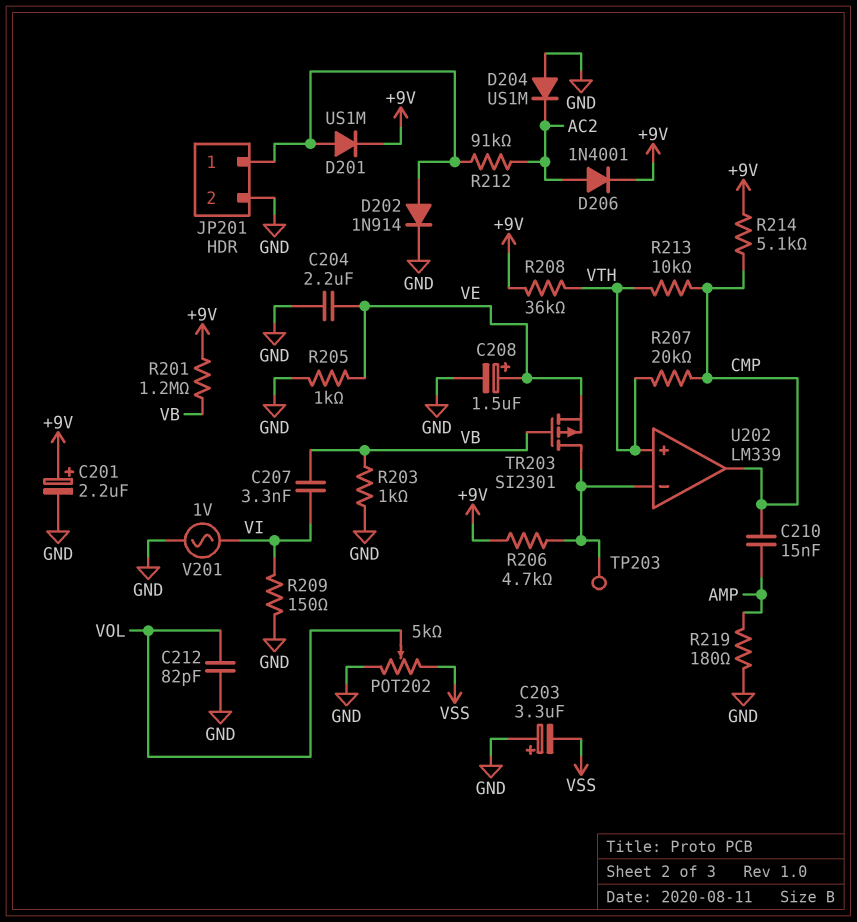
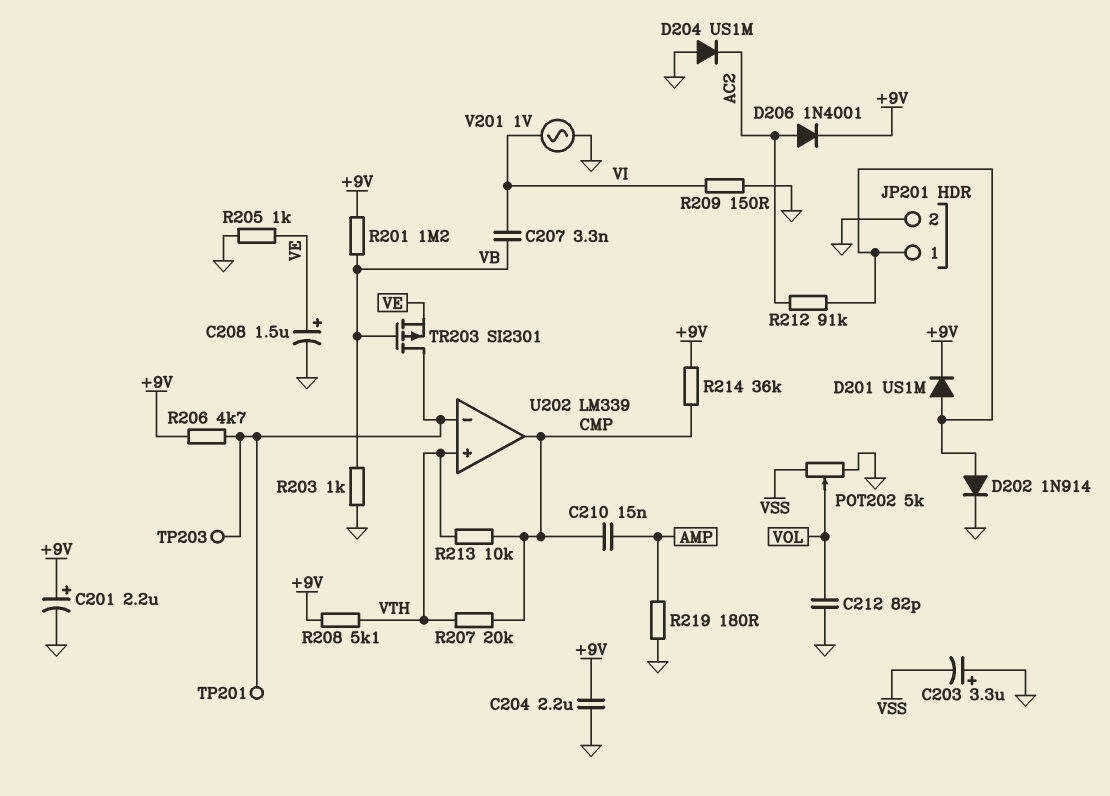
C204: 2.2uF (GND, VE) -> 2.2uF (+9V, GND)
R208: 36k (+9V, VTH) -> 5.1k (+9V, VTH)
R214: 5.1k (+9V, CMP) -> 36k (+9V, CMP)
TP201: none -> test point (U202/in-)

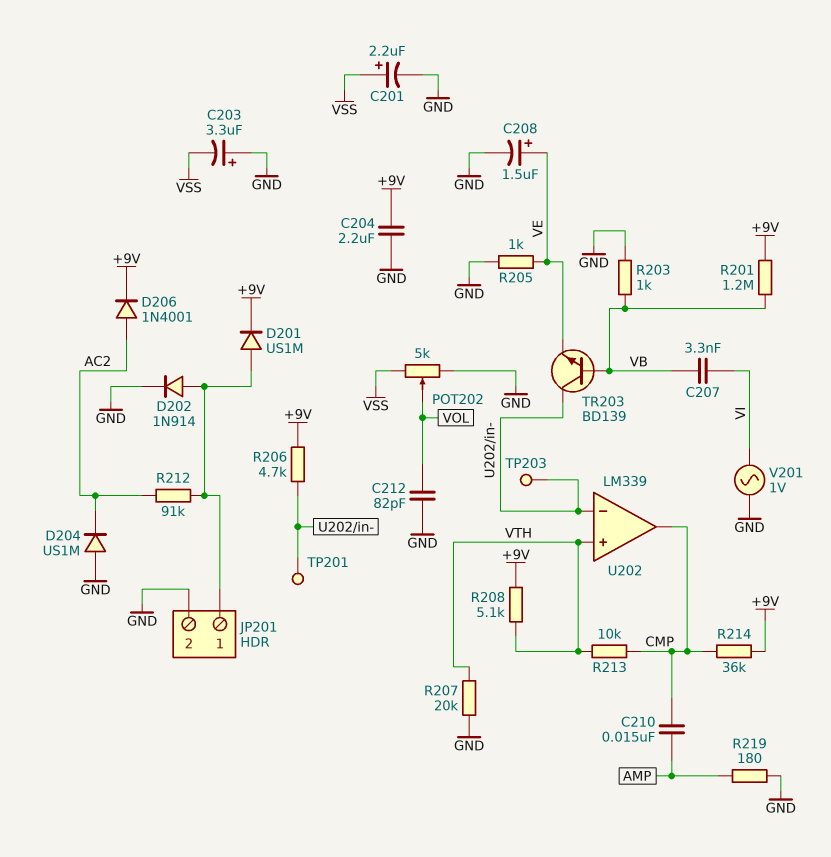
C201: 2.2uF (plus +9V, minus GND) -> 2.2uF (plus VSS, minus GND)
R207: 20k (CMP, VTH) -> 20k (GND, VTH)
R209: 150 (GND, VI) -> none
TR203: PMOS SI2301 (G VB, D U202/in-, S VE) -> NPN BD139 (B VB, C U202/in-, E VE)

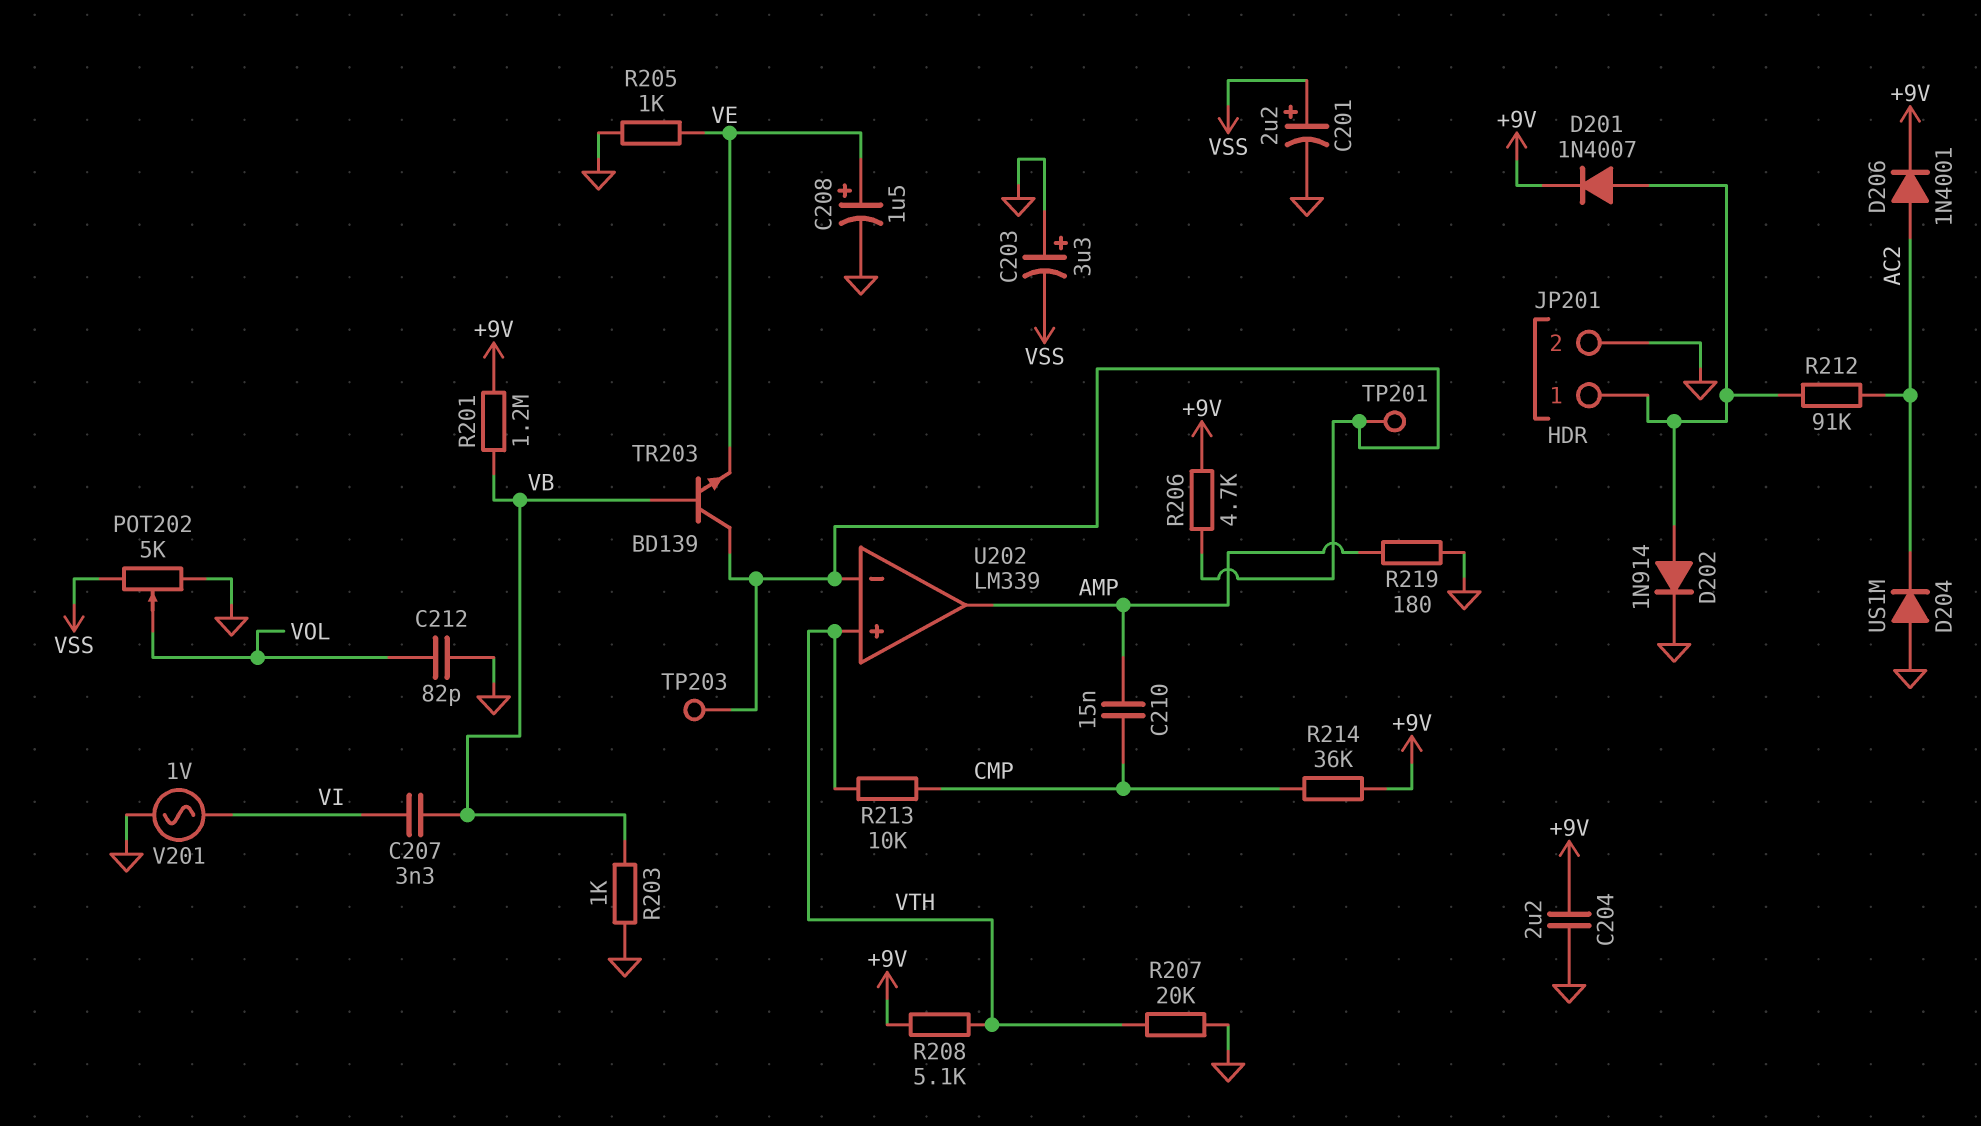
D201: diode US1M (A JP201/1, K +9V) -> diode 1N4007 (A JP201/1, K +9V)
U202 pin out: CMP -> AMP

